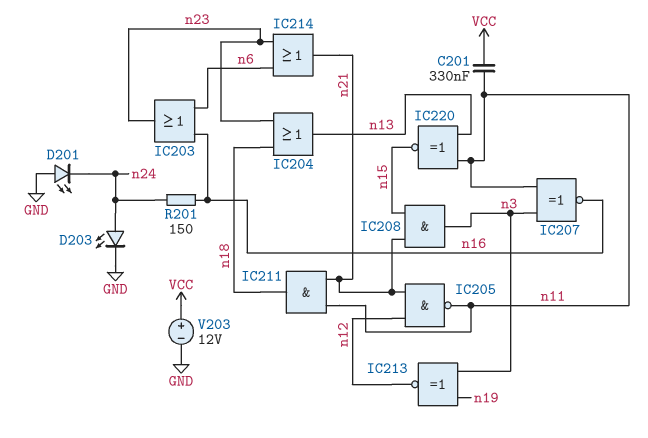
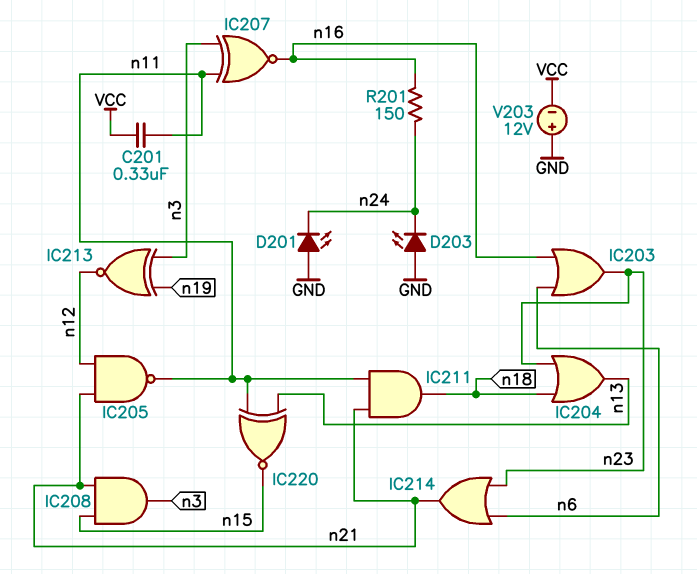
D203: LED (A n24, K GND) -> LED (A GND, K n24)
V203: 12V (plus VCC, minus GND) -> 12V (plus GND, minus VCC)

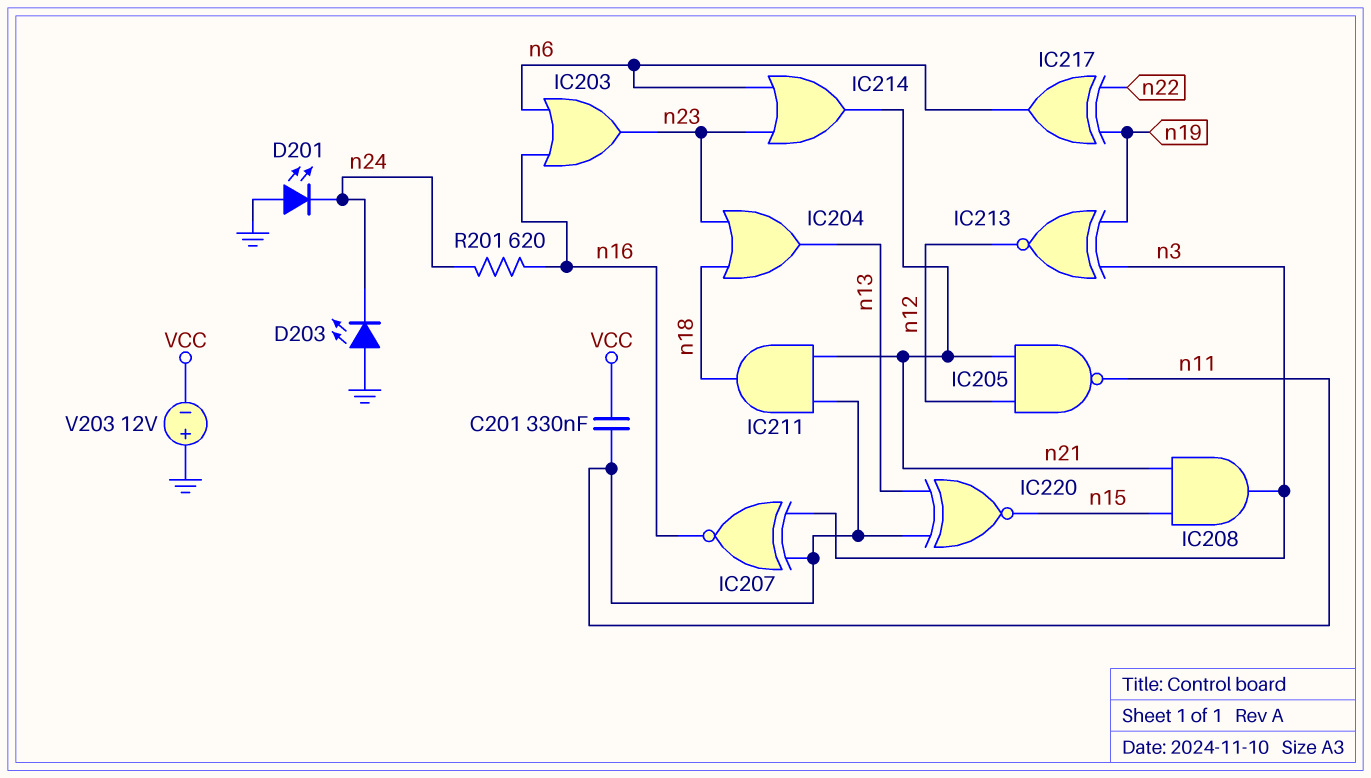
IC217: none -> XOR (in n19, in n22, out n6)
R201: 150 (n16, n24) -> 620 (n16, n24)

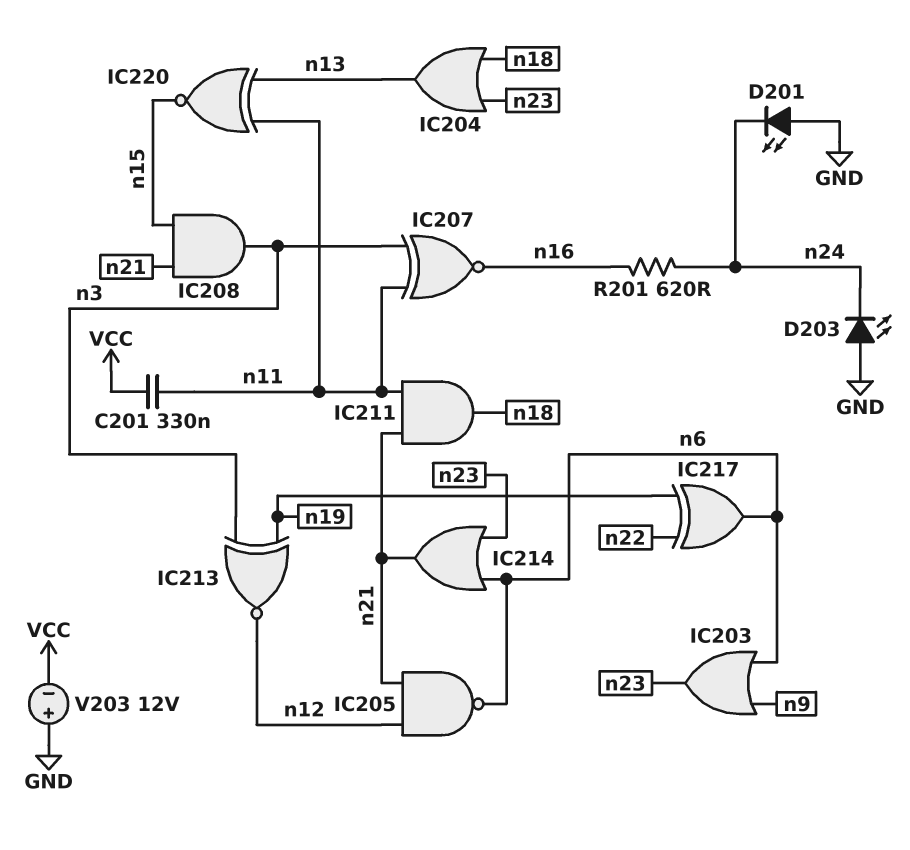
IC203: OR (in n6, in n16, out n23) -> OR (in n6, in n9, out n23)
IC205: NAND (in n12, in n21, out n11) -> NAND (in n12, in n21, out n6)

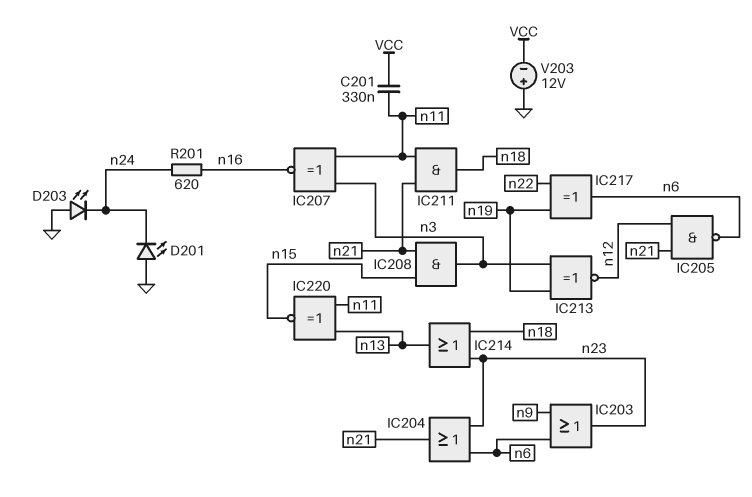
IC204: OR (in n18, in n23, out n13) -> OR (in n6, in n23, out n21)
IC214: OR (in n6, in n23, out n21) -> OR (in n18, in n23, out n13)

